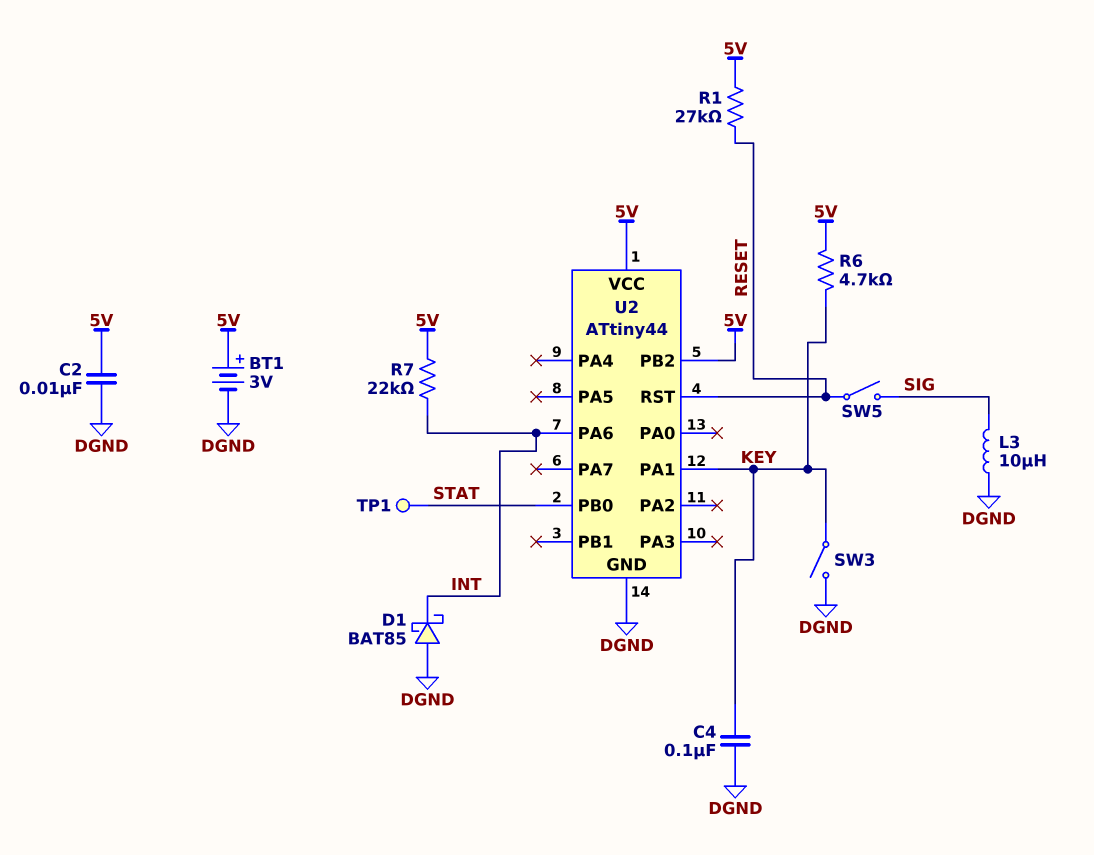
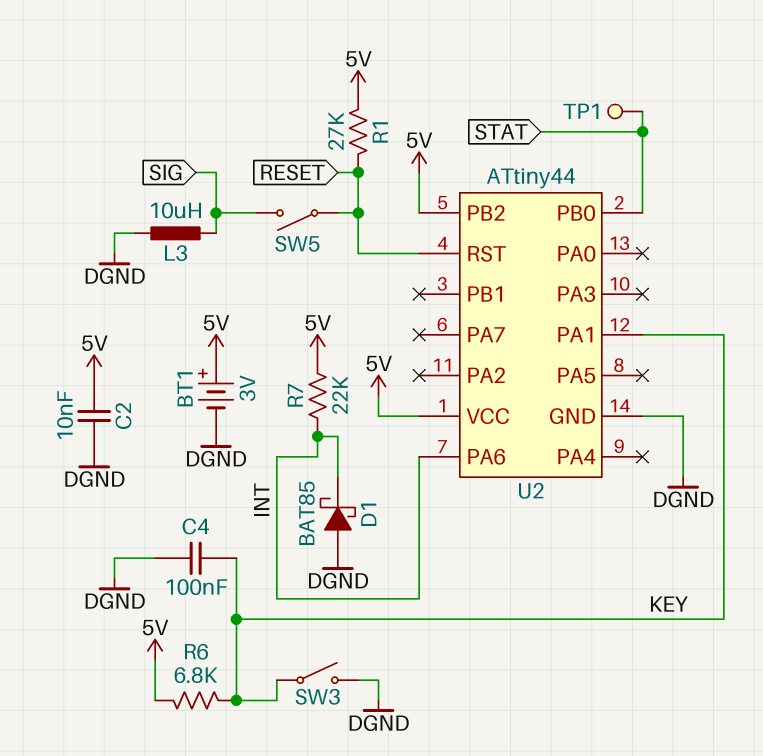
R6: 4.7k (5V, KEY) -> 6.8k (5V, KEY)

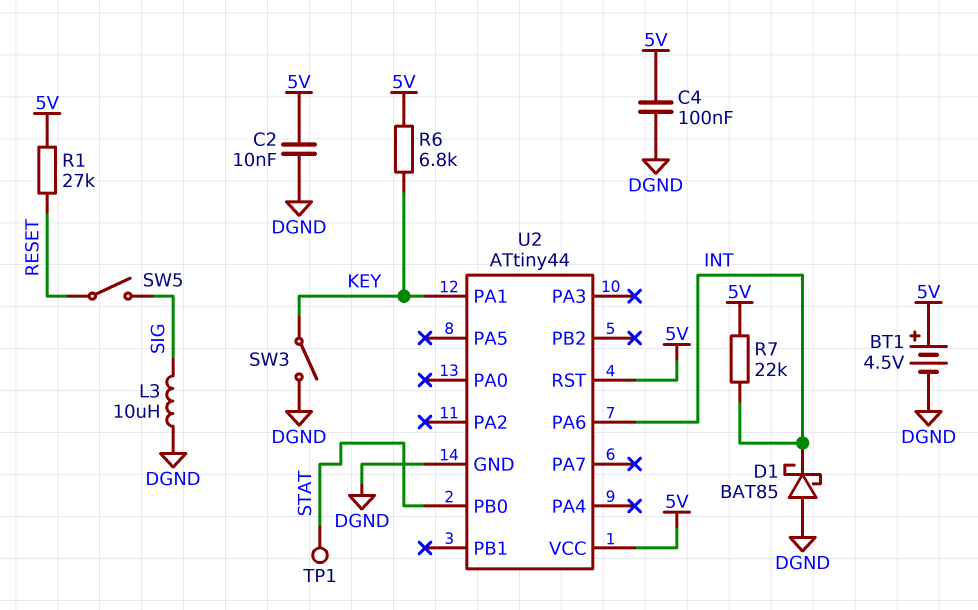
BT1: 3V (plus 5V, minus DGND) -> 4.5V (plus 5V, minus DGND)
C4: 100nF (DGND, KEY) -> 100nF (5V, DGND)
U2 pin PB2: 5V -> none
U2 pin RST: RESET -> 5V

